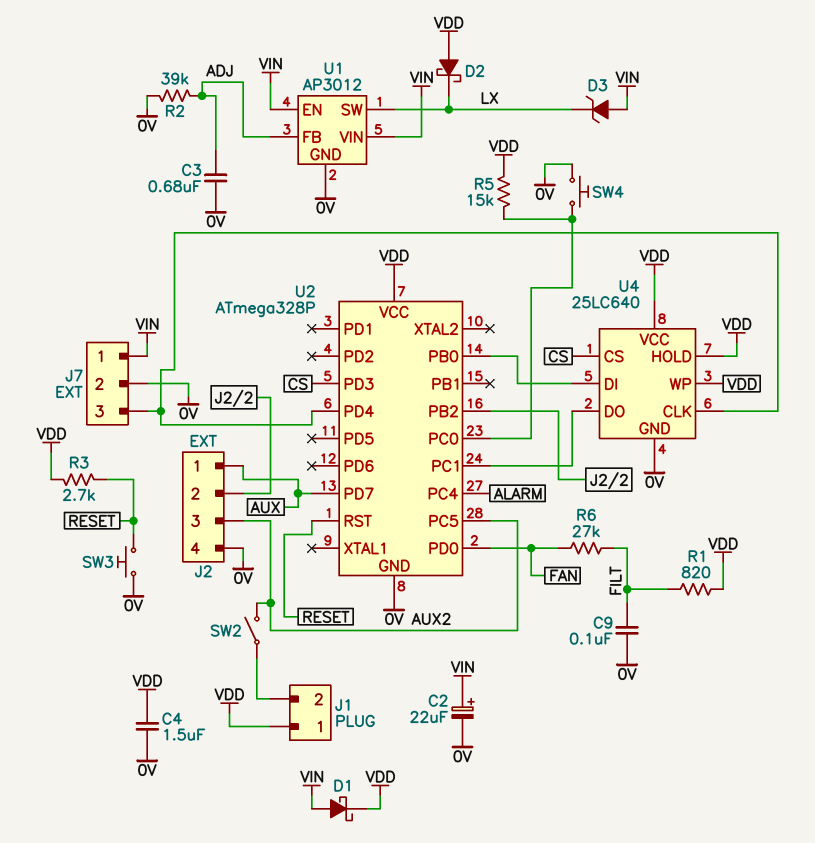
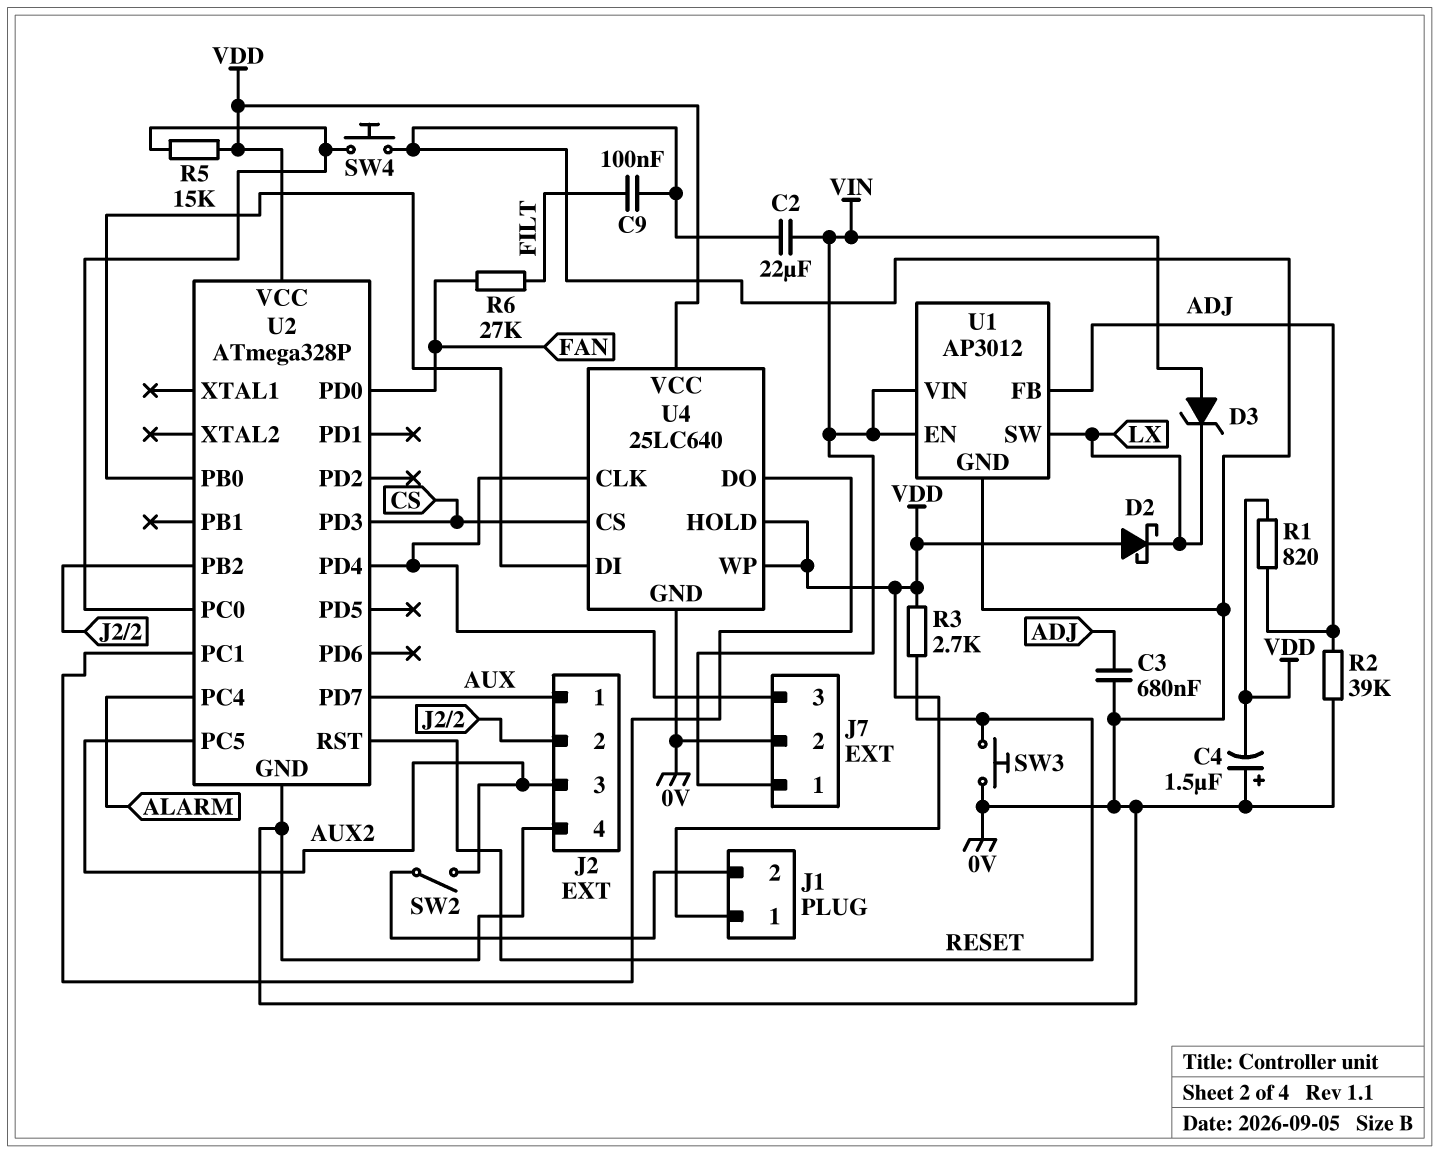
C2: 22uF (plus VIN, minus 0V) -> 22uF (0V, VIN)
C4: 1.5uF (0V, VDD) -> 1.5uF (plus 0V, minus VDD)
D1: schottky (A VIN, K VDD) -> none
R1: 820 (FILT, VDD) -> 820 (ADJ, VDD)

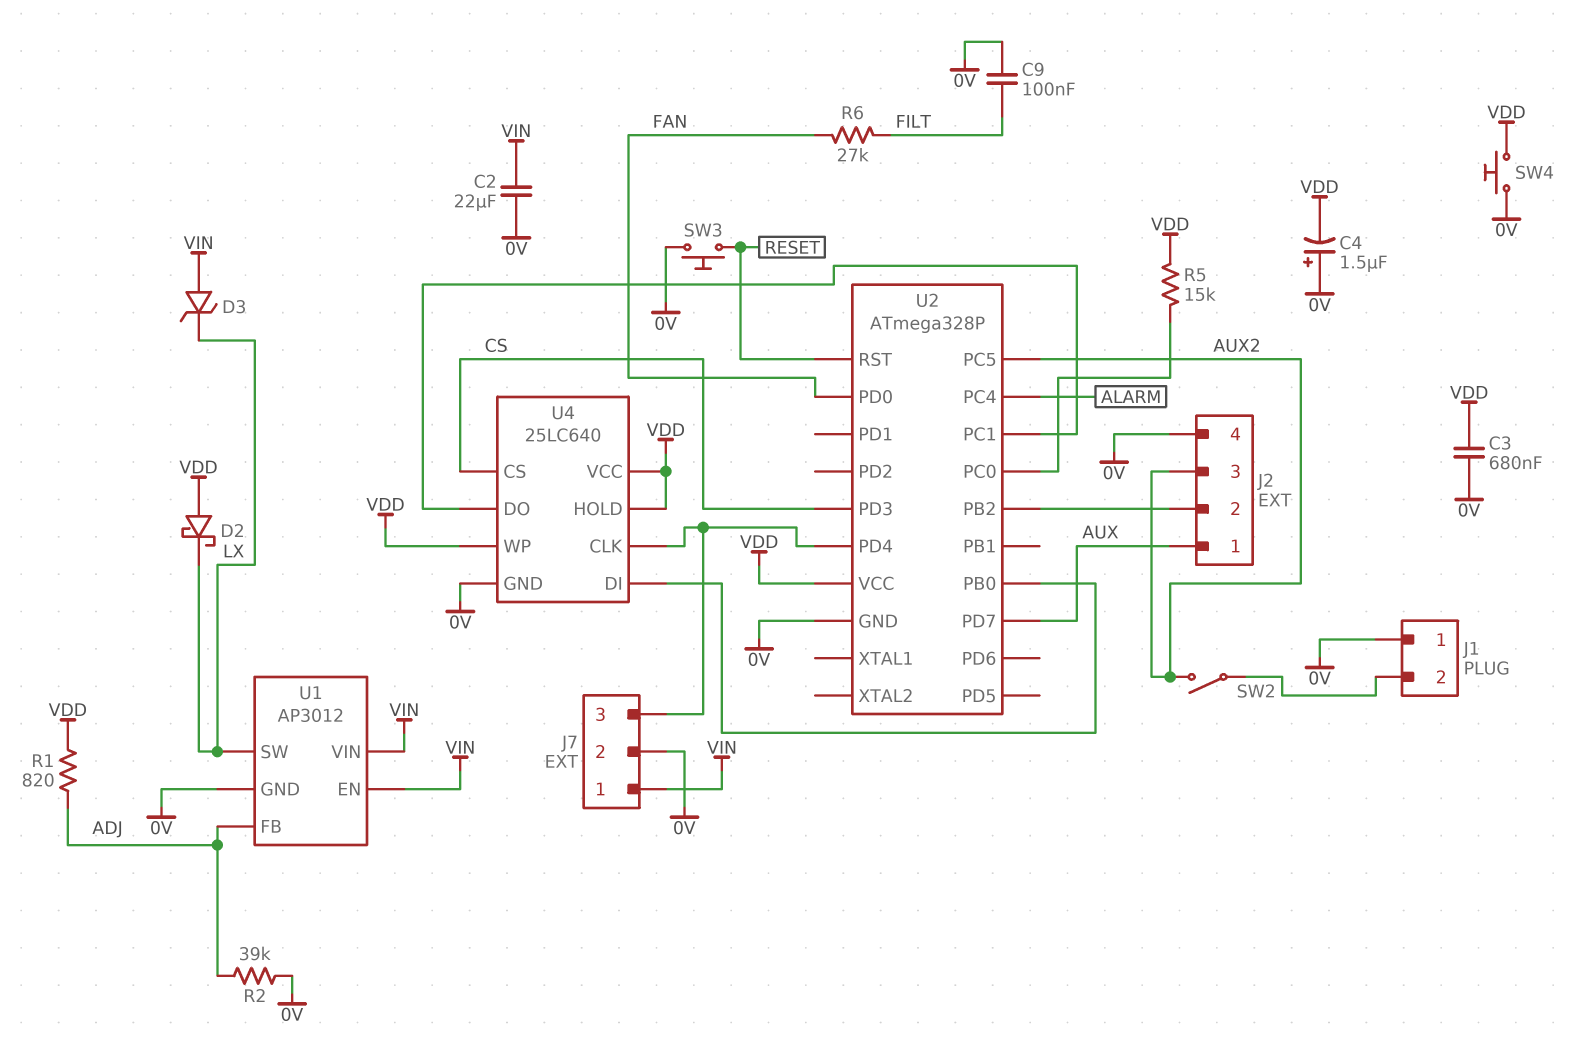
C3: 680nF (0V, ADJ) -> 680nF (0V, VDD)
J1 pin 1: VDD -> 0V
R3: 2.7k (RESET, VDD) -> none
SW4: button (0V, U2/PC0) -> button (0V, VDD)

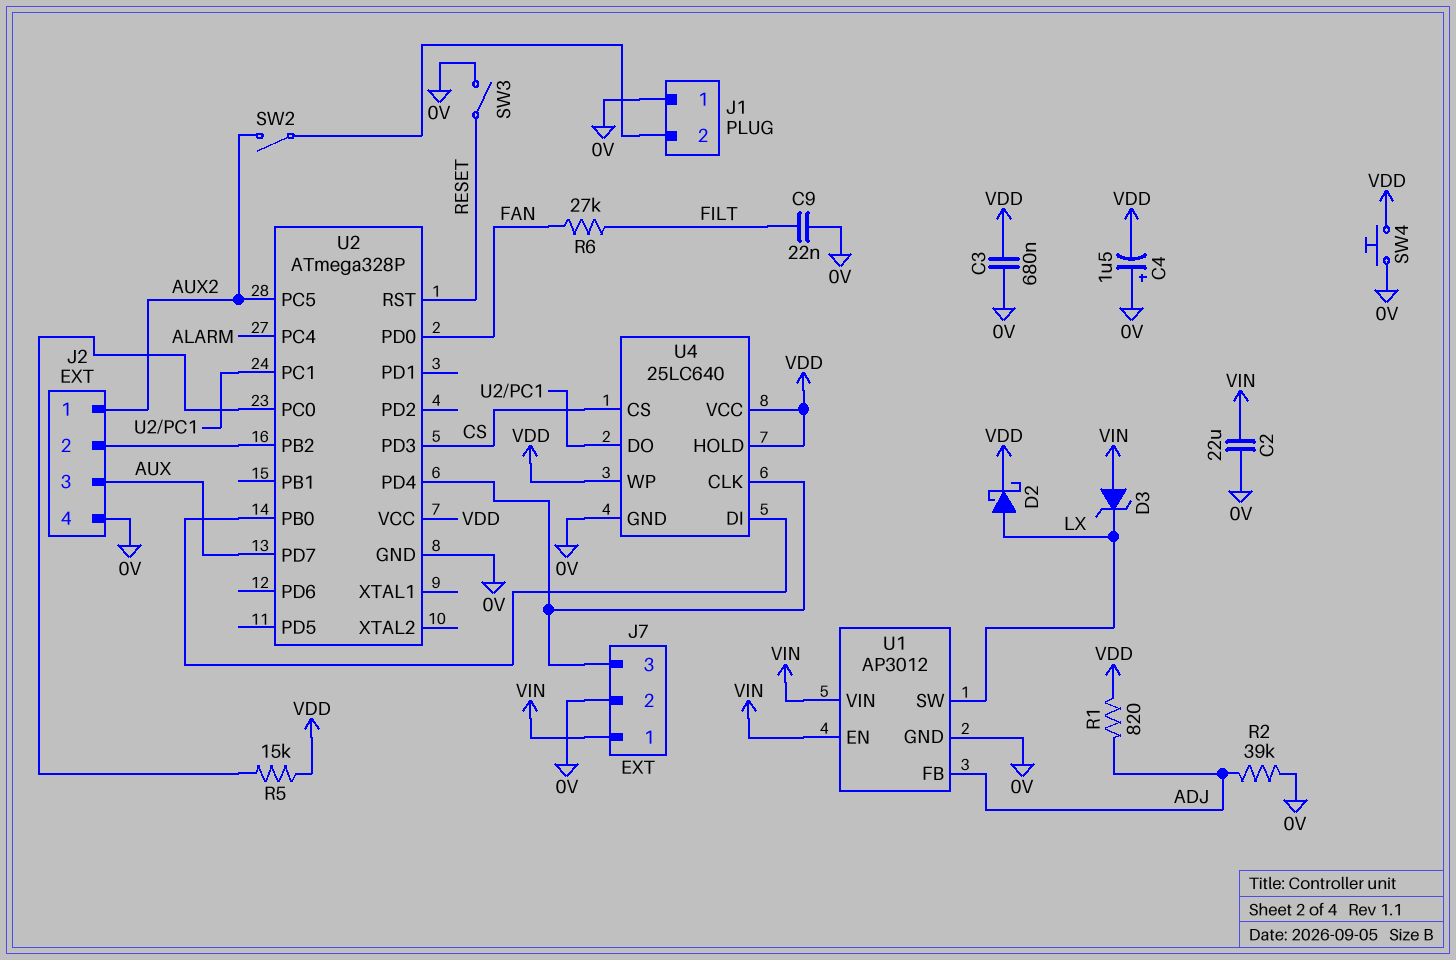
C9: 100nF (0V, FILT) -> 22nF (0V, FILT)
D2: schottky (A VDD, K LX) -> schottky (A LX, K VDD)
J2 pin 1: AUX -> AUX2
J2 pin 3: AUX2 -> AUX
SW3: button (0V, RESET) -> switch (0V, RESET)

